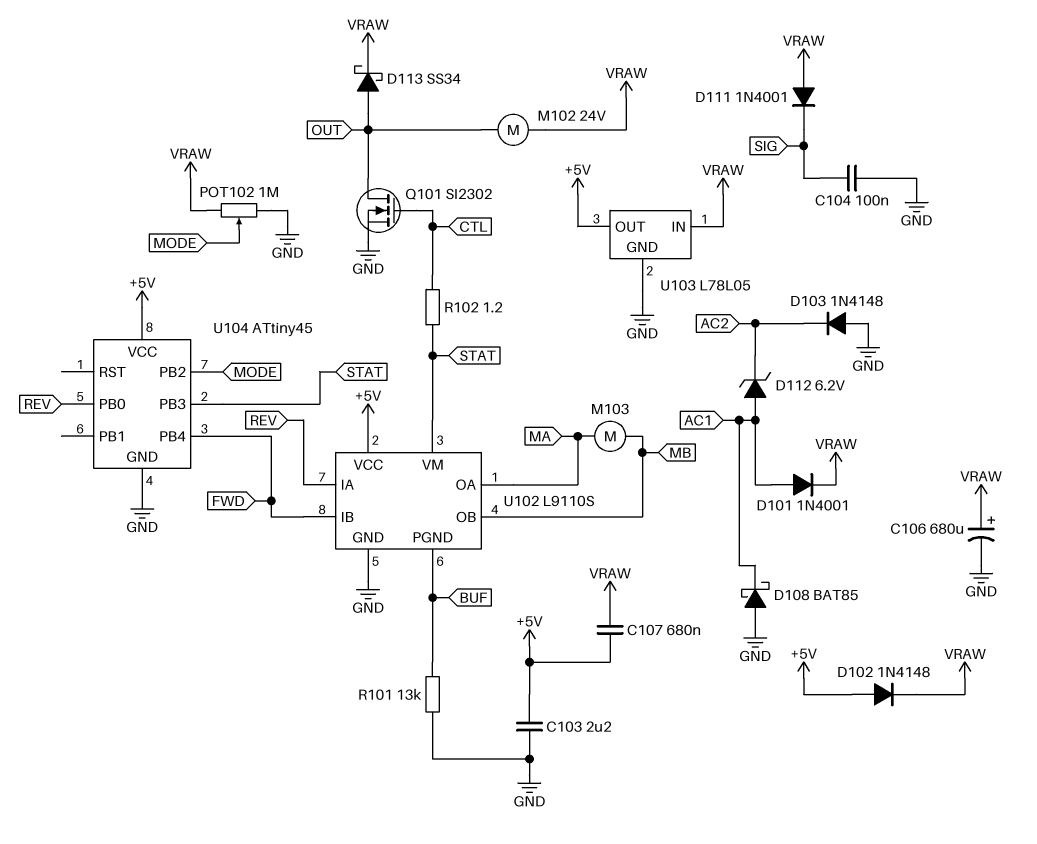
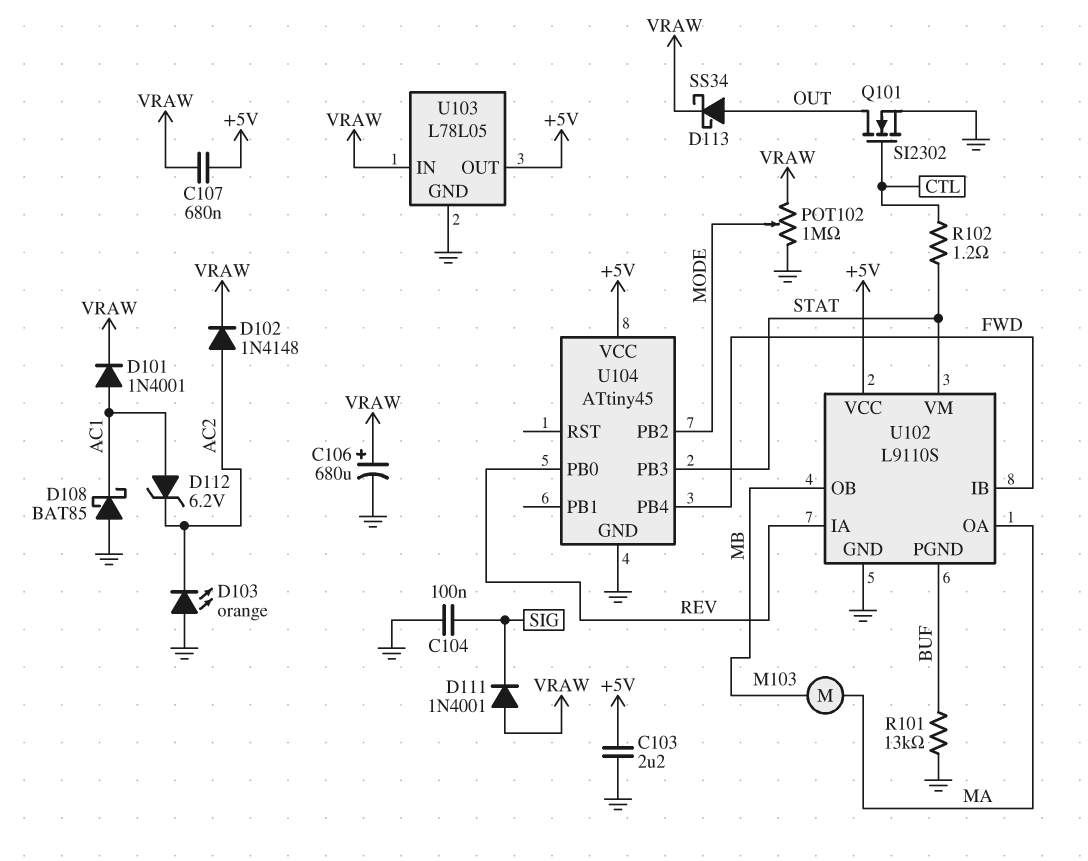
D102: diode 1N4148 (A +5V, K VRAW) -> diode 1N4148 (A AC2, K VRAW)
D103: diode 1N4148 (A GND, K AC2) -> LED orange (A GND, K AC2)
M102: motor 24V (OUT, VRAW) -> none

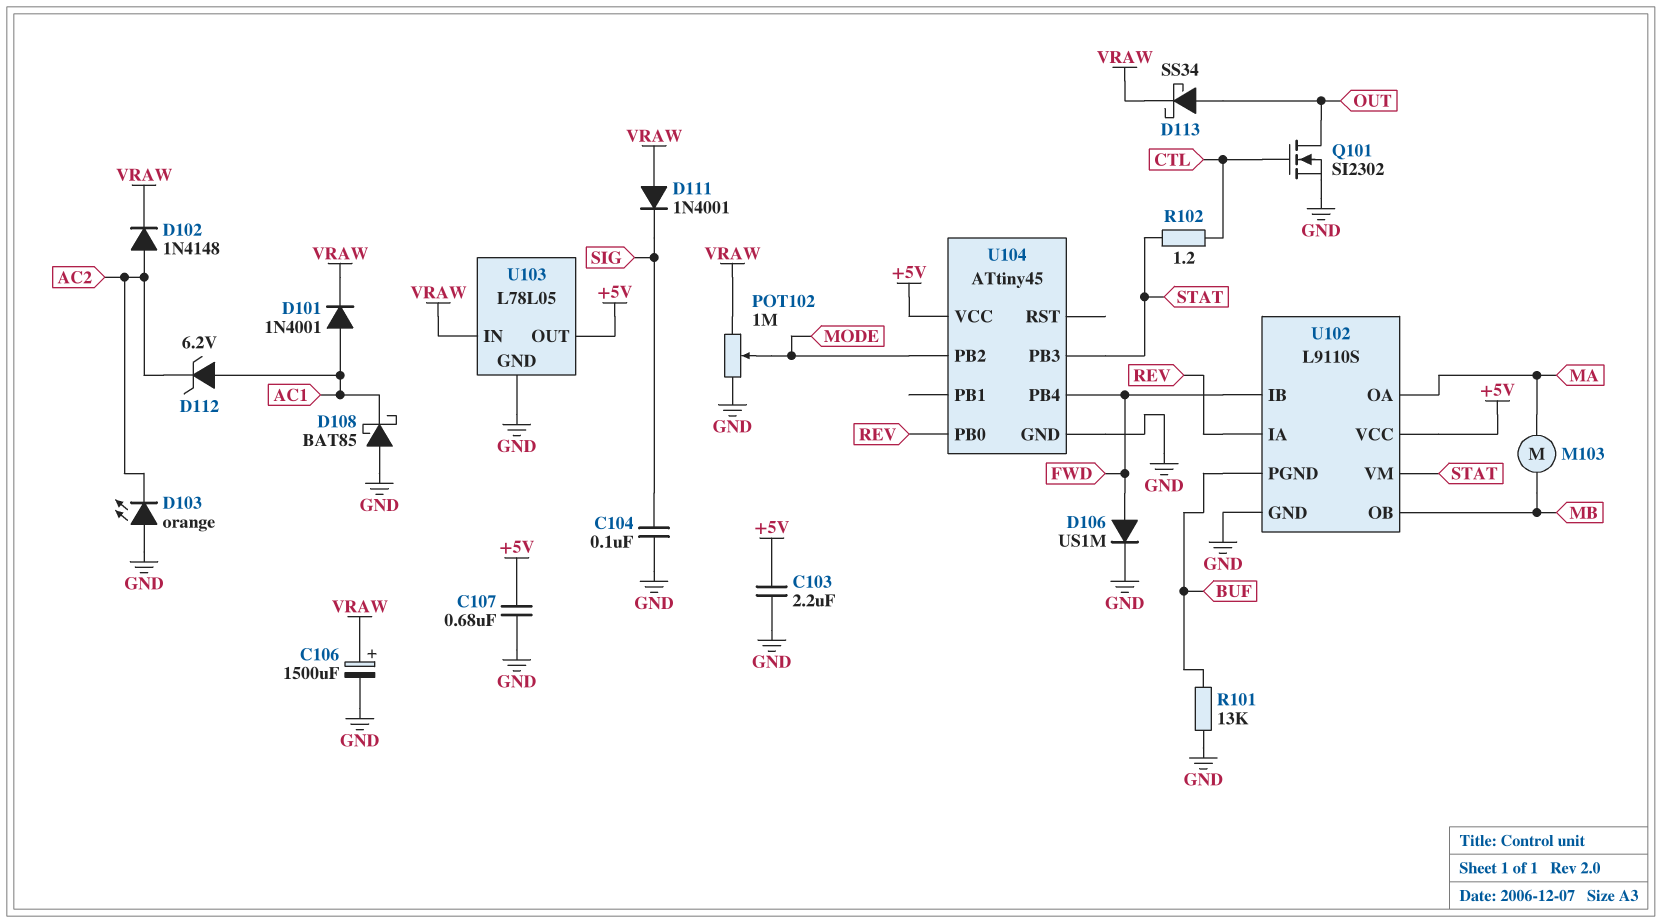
C106: 680uF (plus VRAW, minus GND) -> 1500uF (plus VRAW, minus GND)
C107: 680nF (+5V, VRAW) -> 680nF (+5V, GND)
D106: none -> diode US1M (A FWD, K GND)

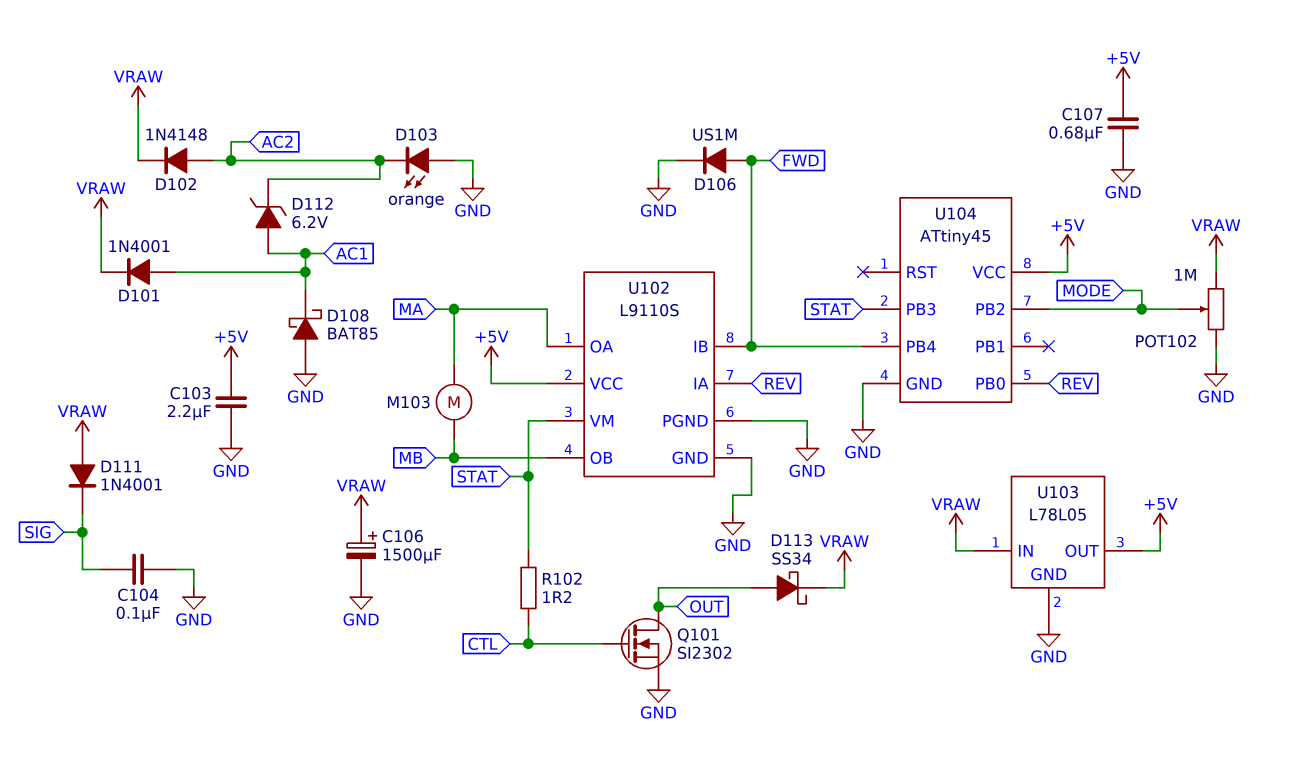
R101: 13k (BUF, GND) -> none
U102 pin PGND: BUF -> GND

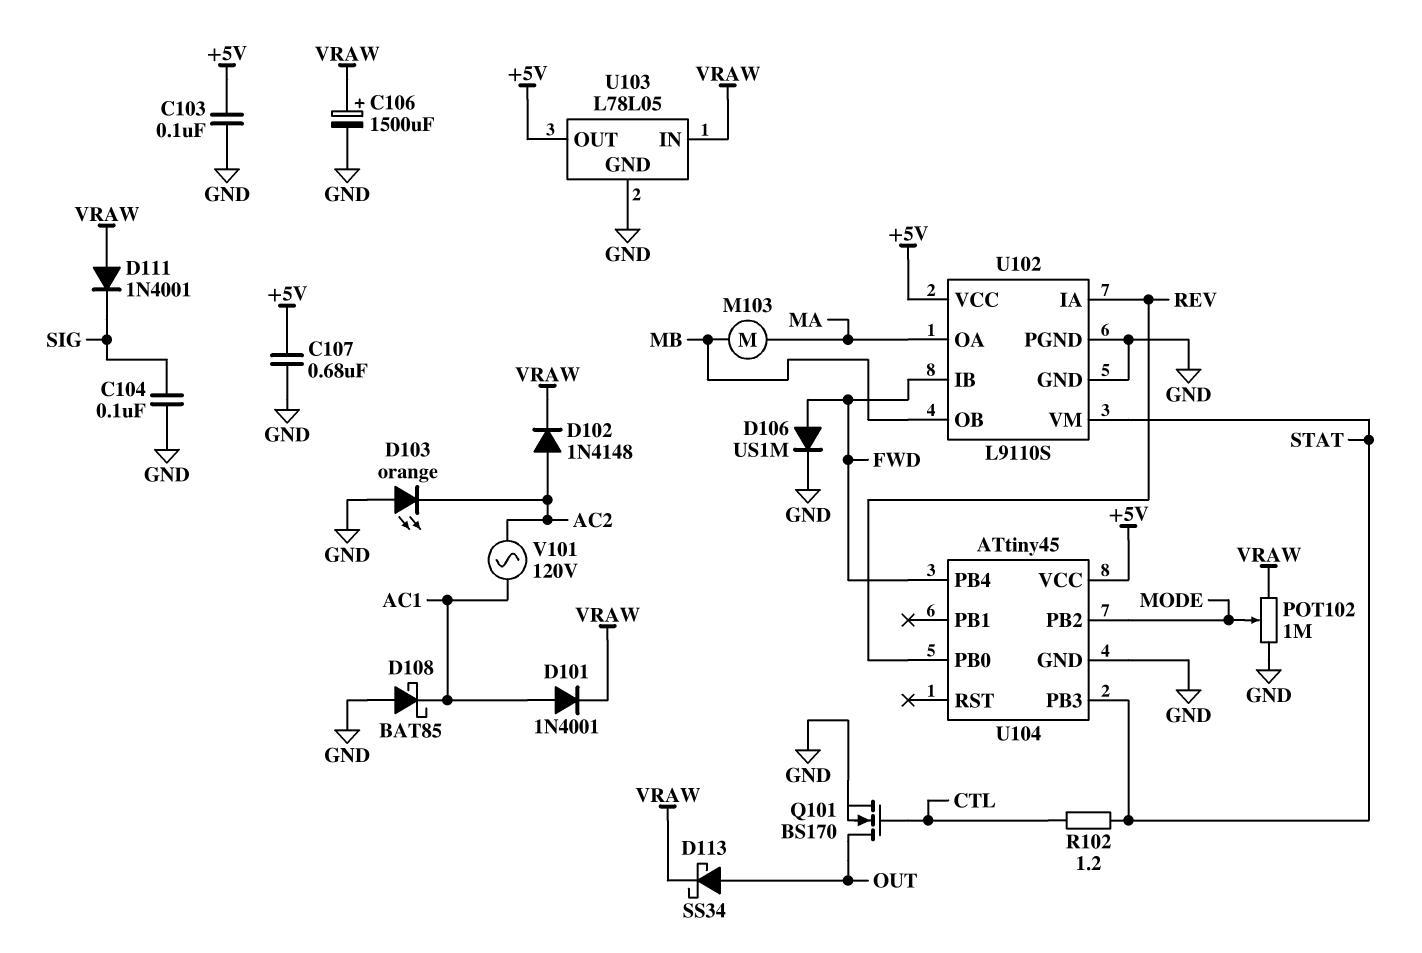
C103: 2.2uF (+5V, GND) -> 100nF (+5V, GND)
D112: zener 6.2V (A AC1, K AC2) -> none
Q101: NMOS SI2302 (G CTL, D OUT, S GND) -> NMOS BS170 (G CTL, D OUT, S GND)
V101: none -> AC 120V (AC1, AC2)

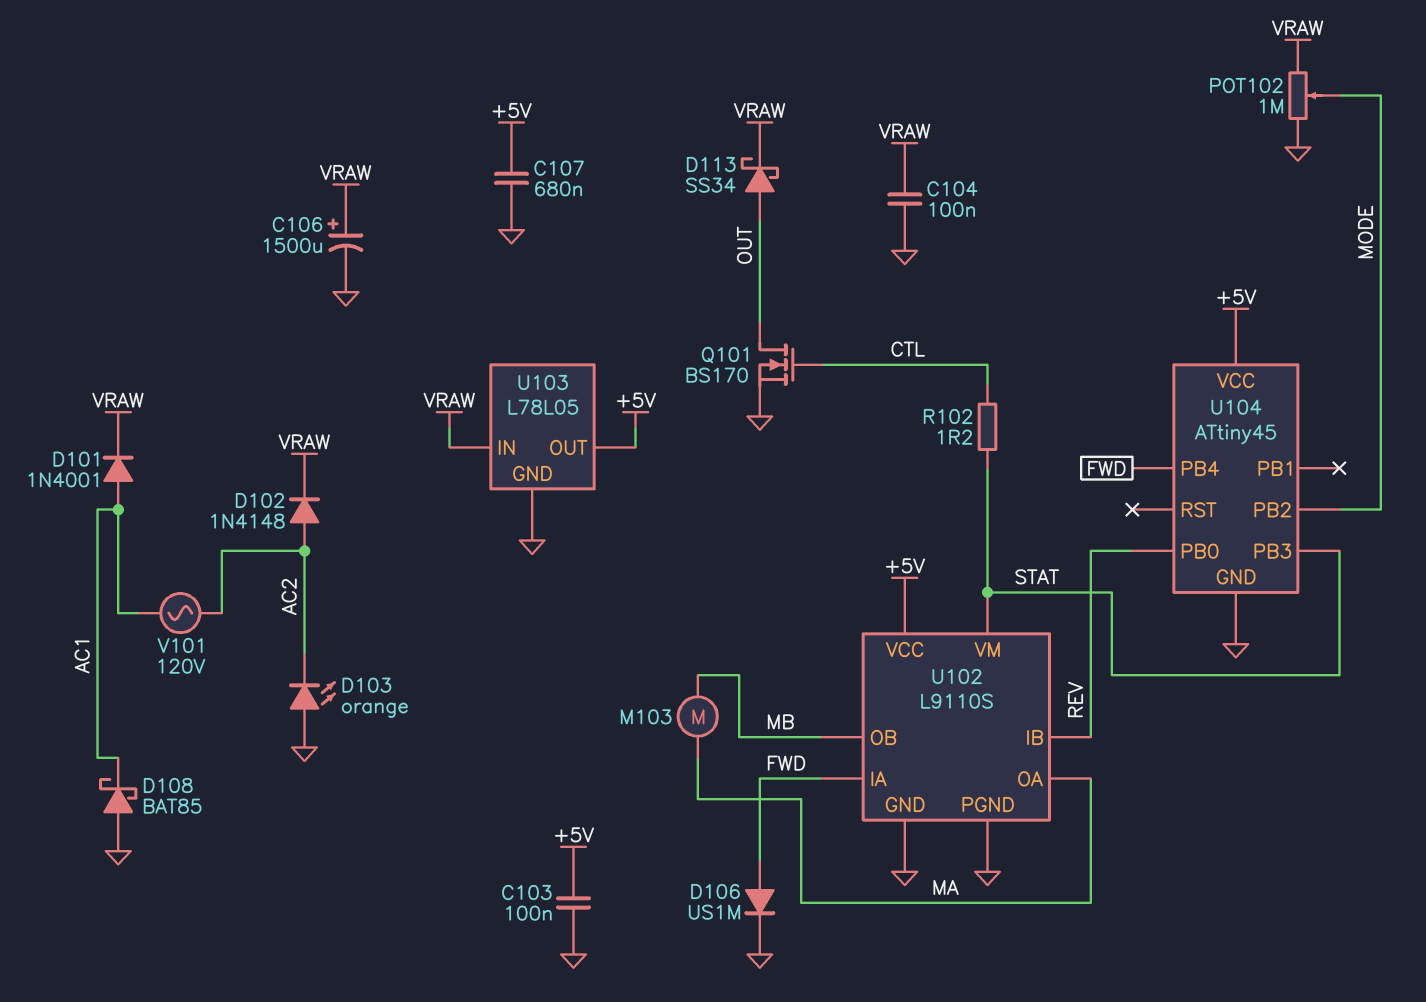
C104: 100nF (GND, SIG) -> 100nF (GND, VRAW)
D111: diode 1N4001 (A VRAW, K SIG) -> none
U102 pin IA: REV -> FWD
U102 pin IB: FWD -> REV

